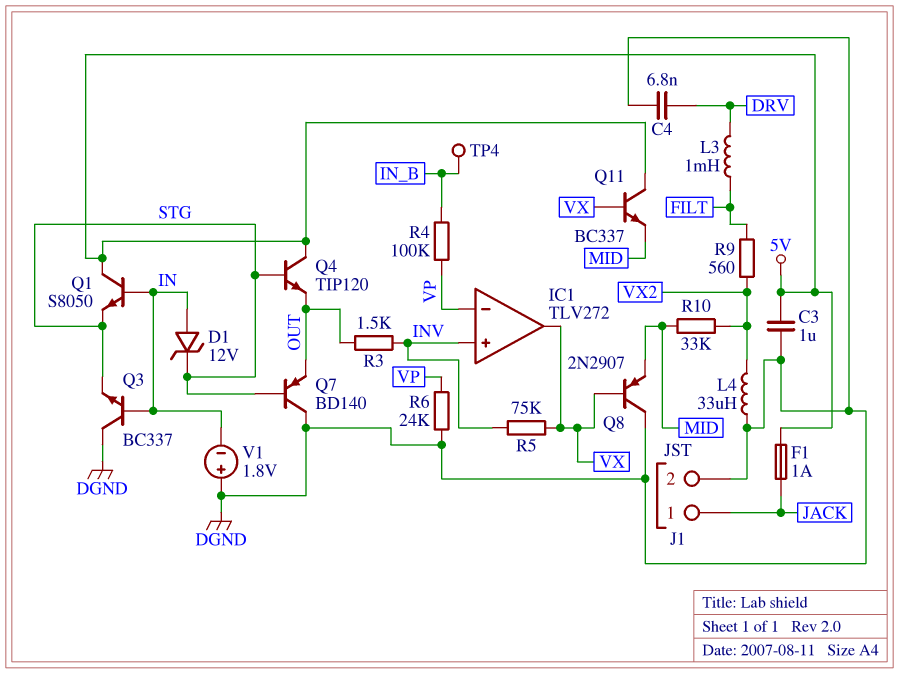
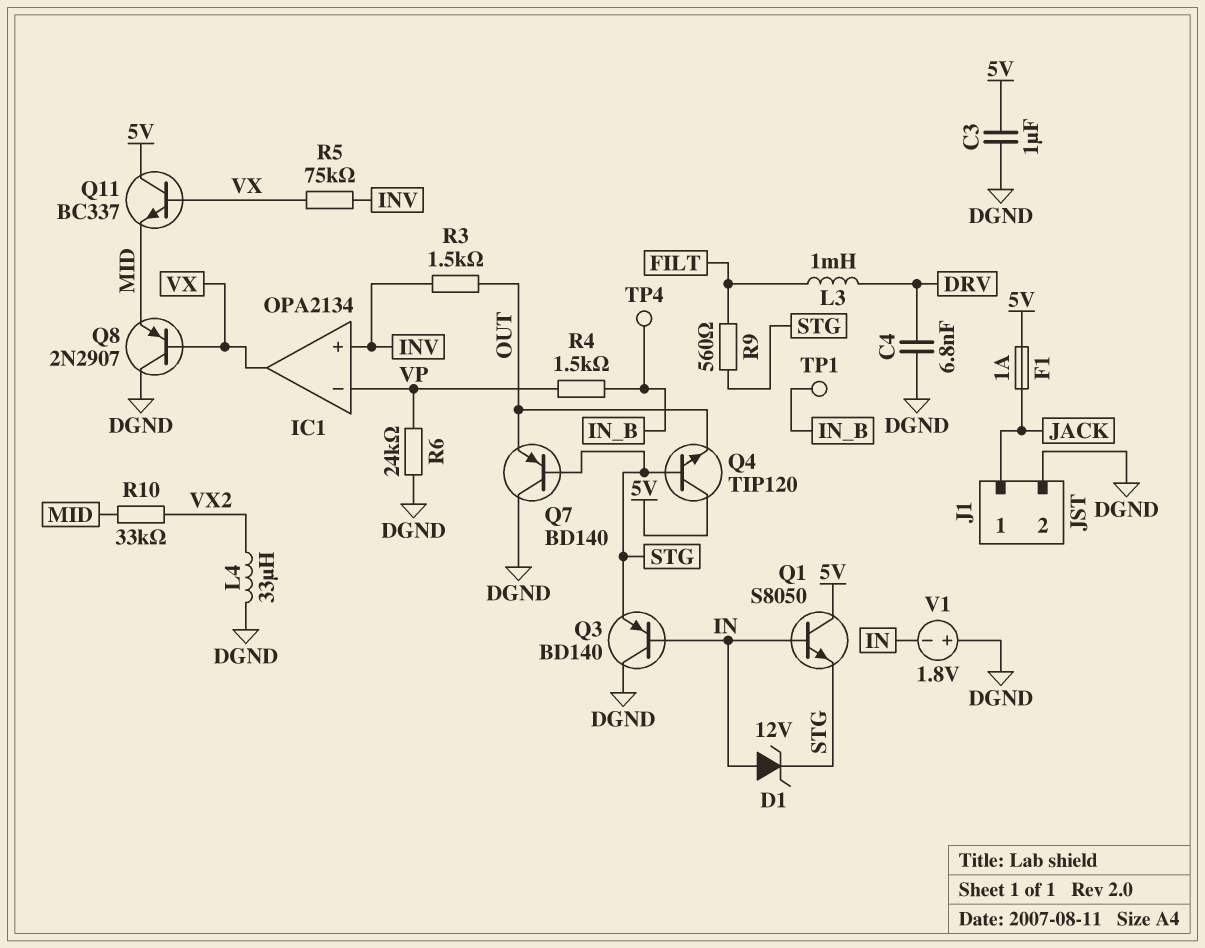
IC1: TLV272 -> OPA2134
Q3: NPN BC337 (B IN, C DGND, E STG) -> PNP BD140 (B IN, C DGND, E STG)
R4: 100k (IN_B, VP) -> 1.5k (IN_B, VP)
R9: 560 (FILT, VX2) -> 560 (FILT, STG)
TP1: none -> test point (IN_B)

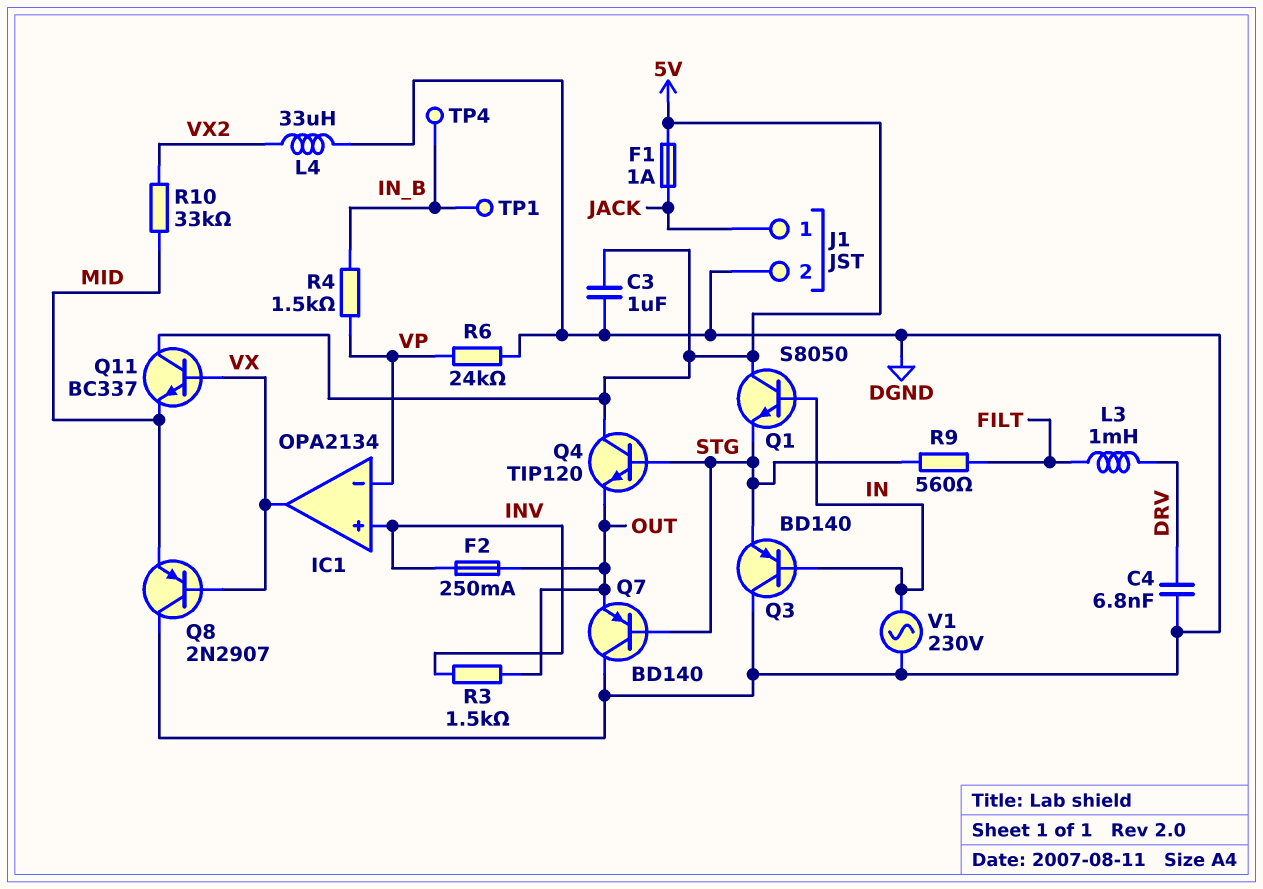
D1: zener 12V (A IN, K STG) -> none
F2: none -> 250mA (INV, OUT)
R5: 75k (INV, VX) -> none
V1: 1.8V (plus DGND, minus IN) -> AC 230V (DGND, IN)

